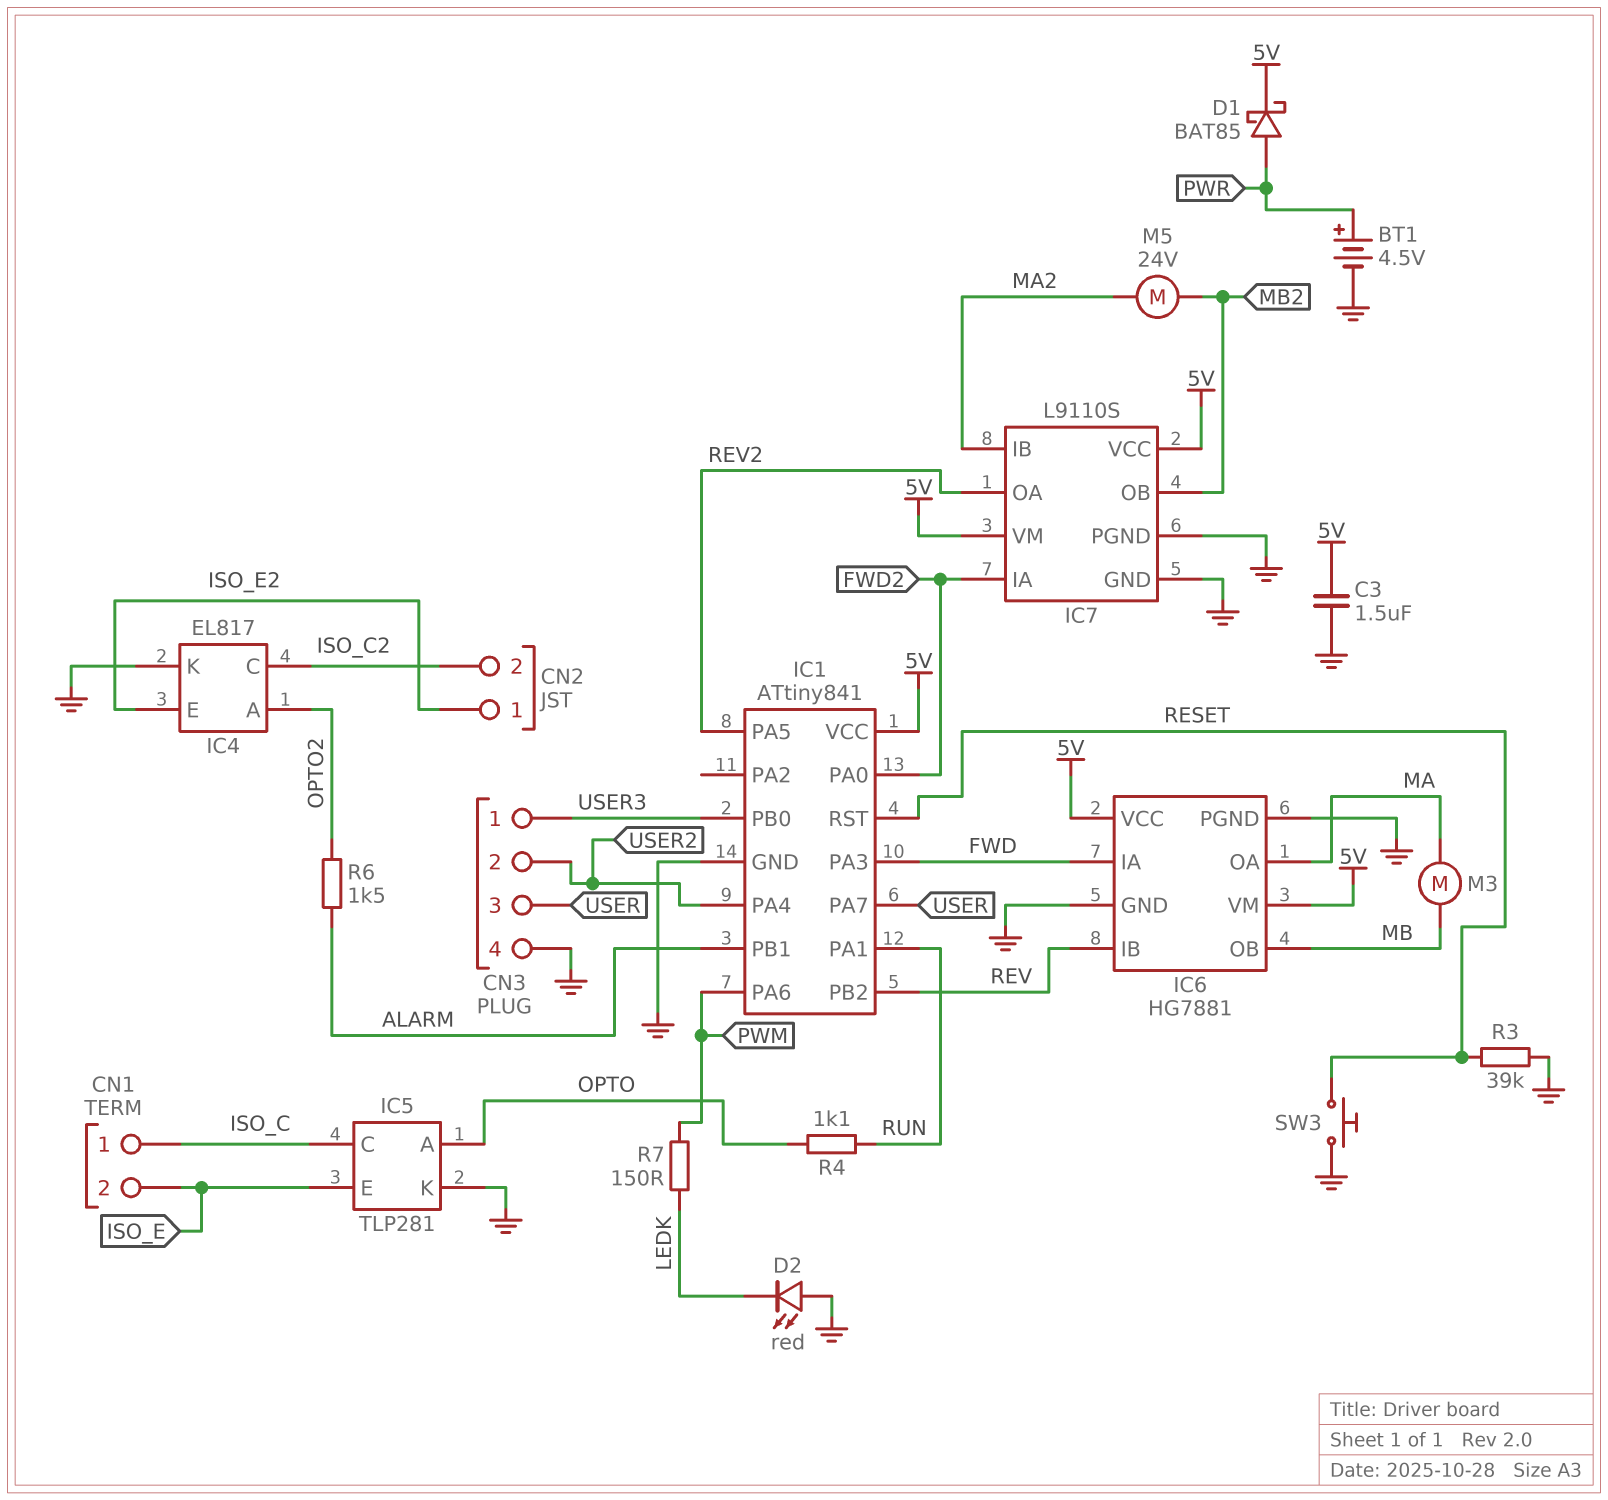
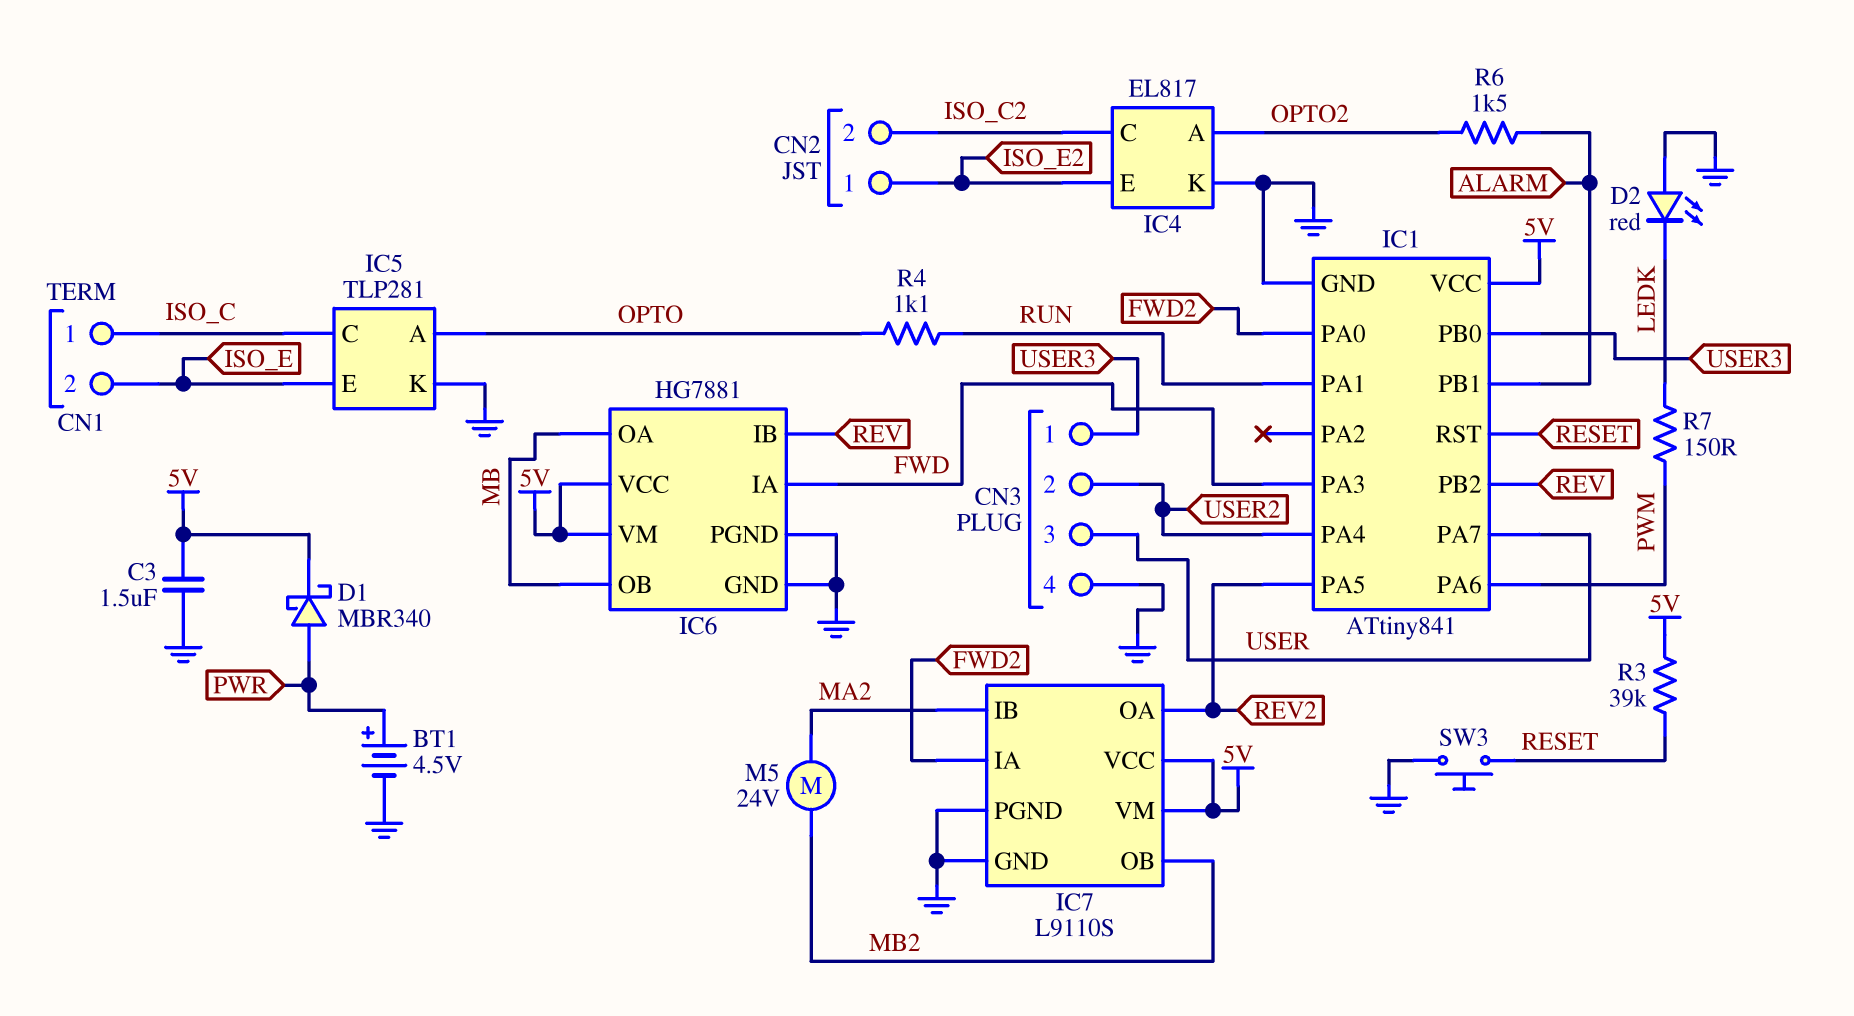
D1: schottky BAT85 (A PWR, K 5V) -> schottky MBR340 (A PWR, K 5V)
IC6 pin OA: MA -> MB
M3: motor (MA, MB) -> none
R3: 39k (GND, RESET) -> 39k (5V, RESET)

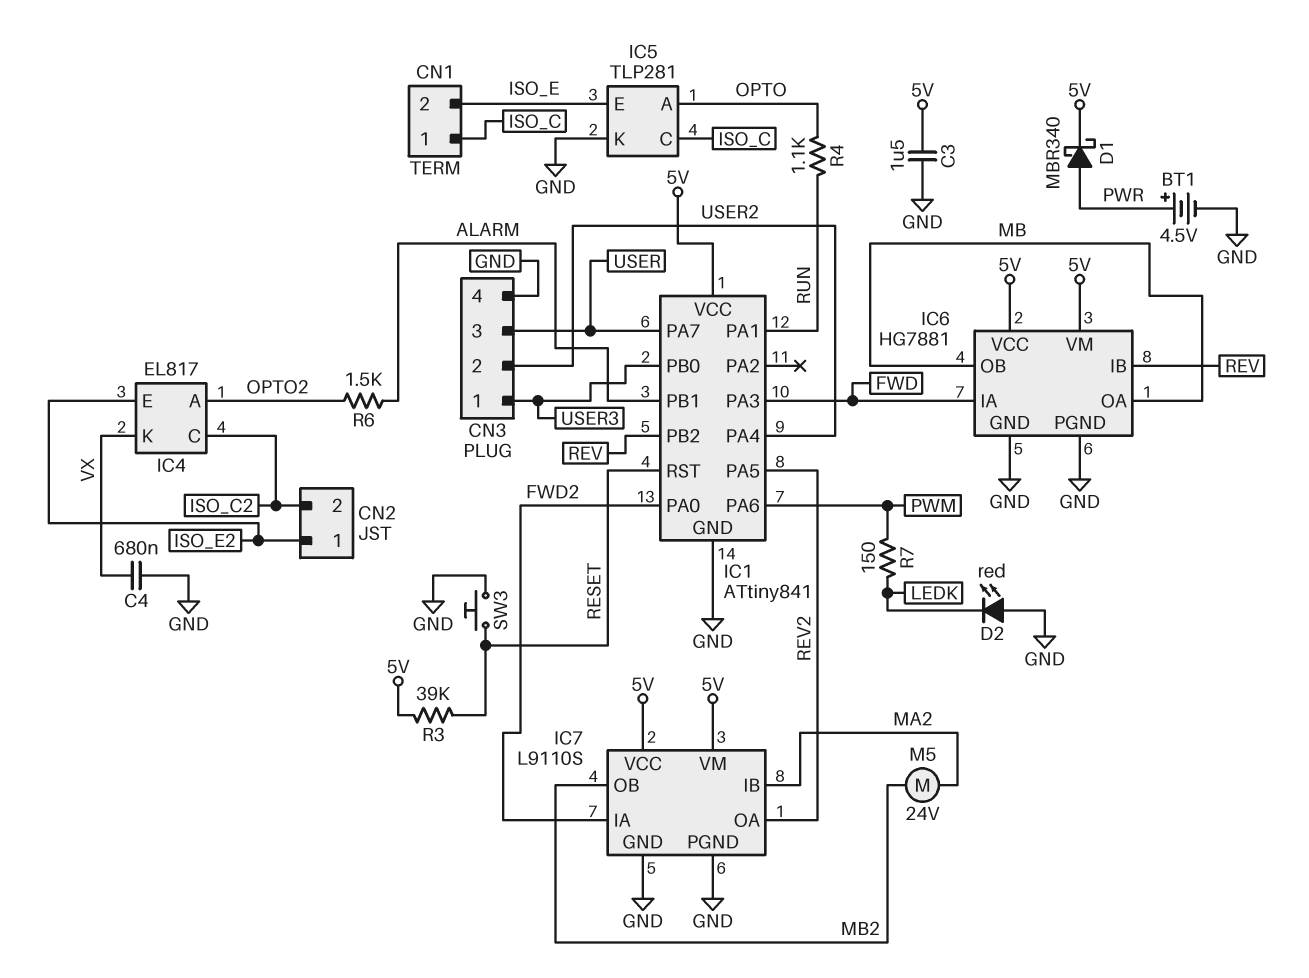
C4: none -> 680nF (GND, VX)
IC4 pin K: GND -> VX

